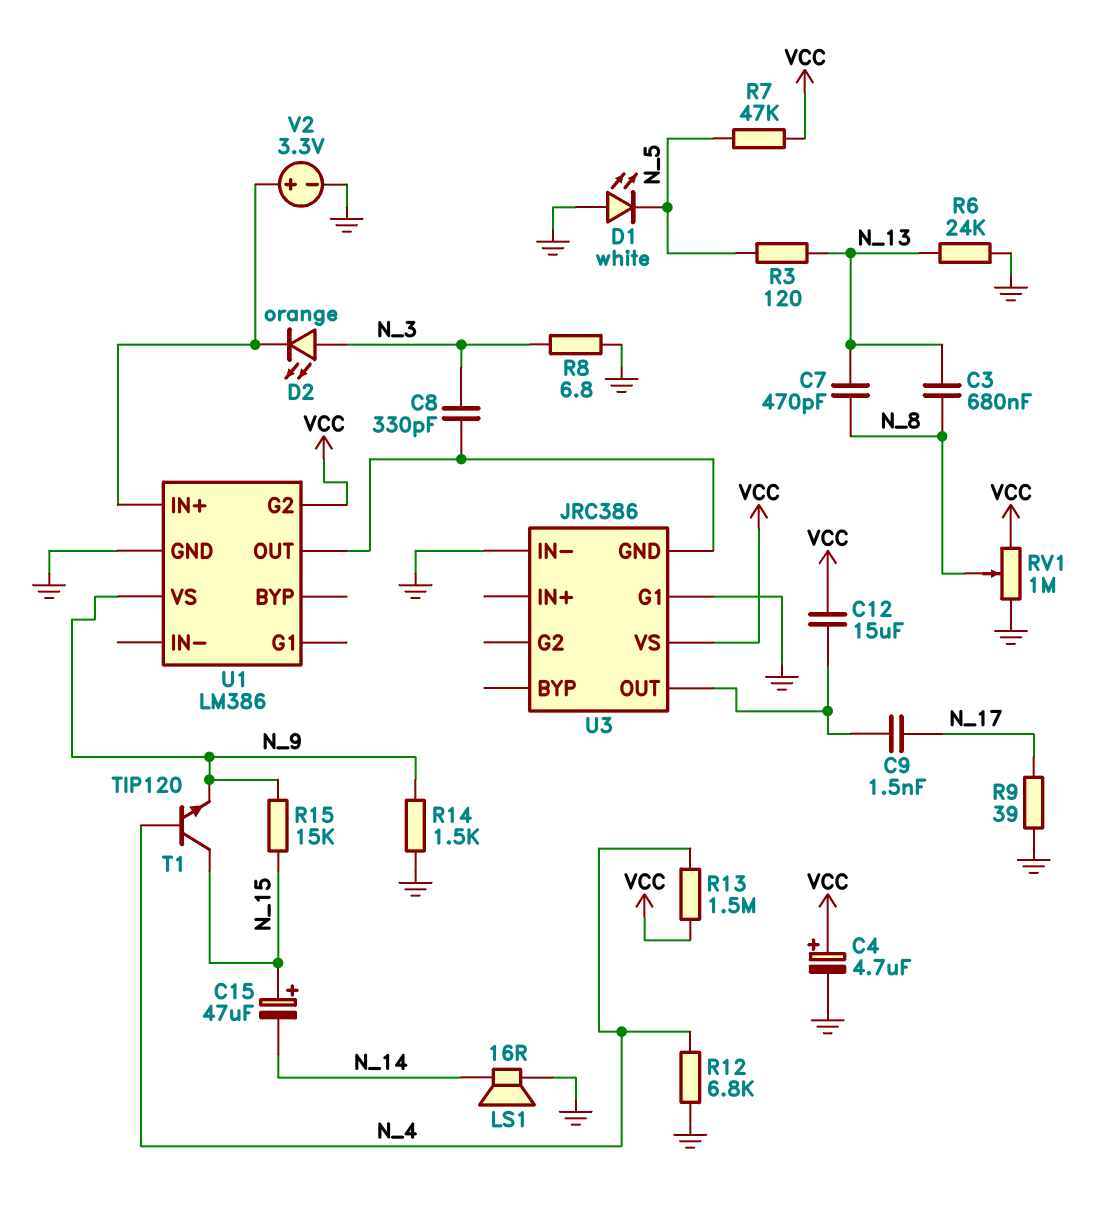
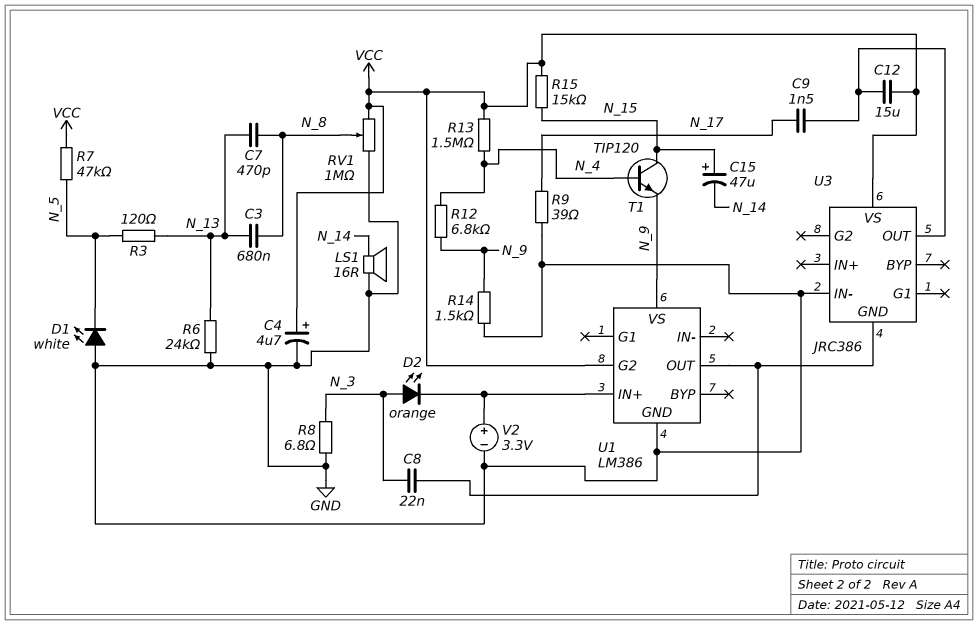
C8: 330pF (N_3, U1/OUT) -> 22nF (N_3, U1/OUT)
R12: 6.8k (GND, N_4) -> 6.8k (N_4, N_9)
R15: 15k (N_9, N_15) -> 15k (N_15, VCC)
U3 pin G1: GND -> none

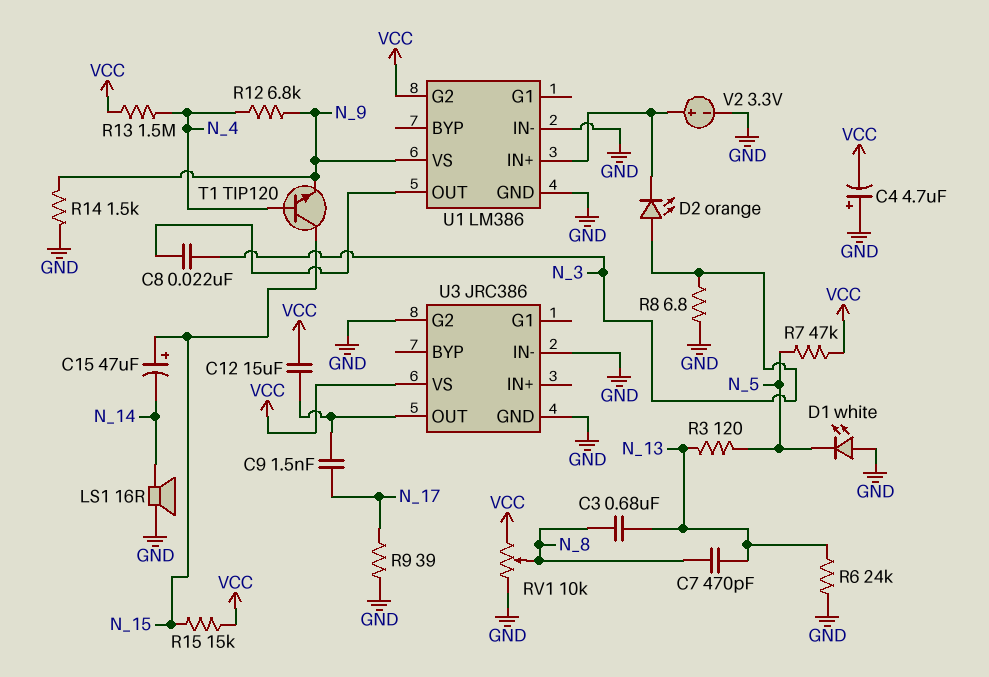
C4: 4.7uF (plus VCC, minus GND) -> 4.7uF (plus GND, minus VCC)
RV1: 1M (GND, VCC, wiper N_8) -> 10k (GND, VCC, wiper N_8)
U1 pin IN-: none -> GND
U3 pin G2: none -> GND
U3 pin GND: U1/OUT -> GND

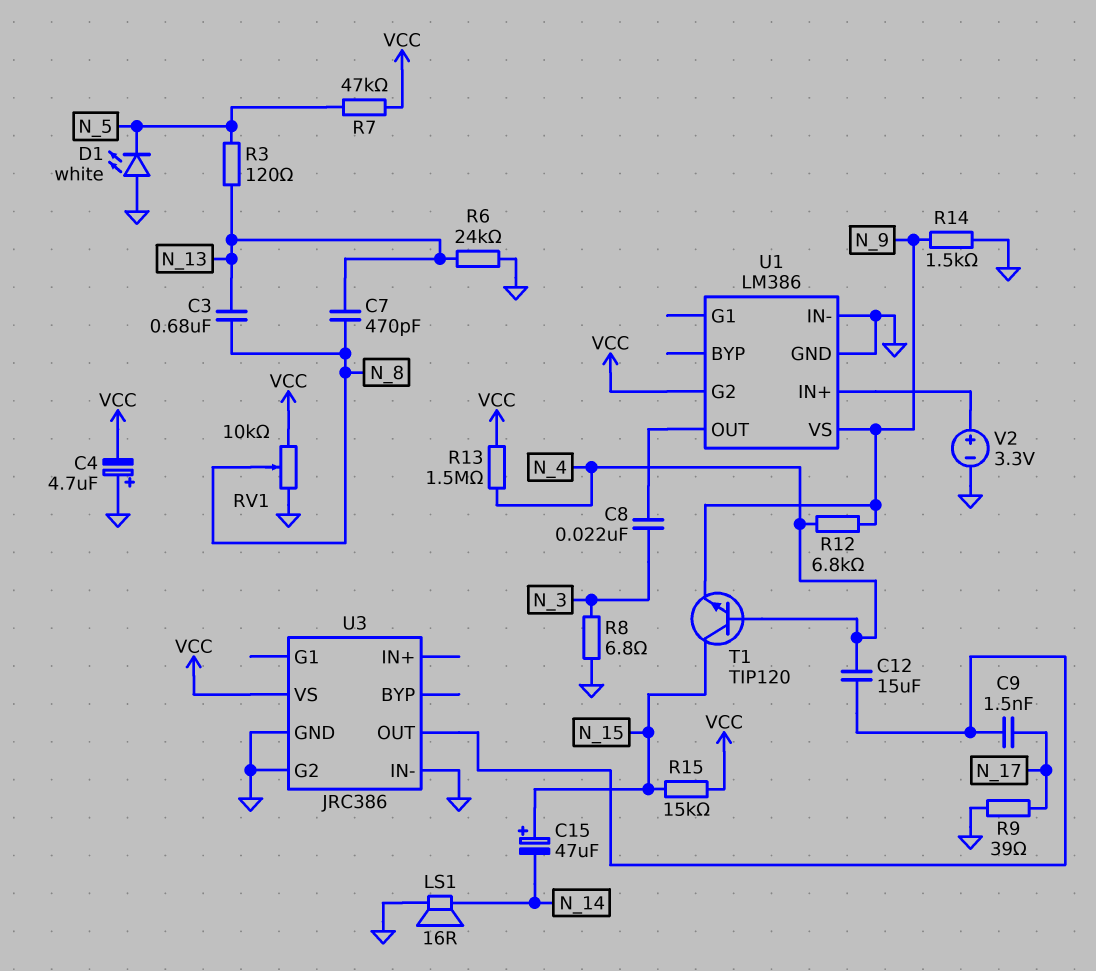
C12: 15uF (U3/OUT, VCC) -> 15uF (N_4, U3/OUT)
D2: LED orange (A N_3, K U1/IN+) -> none

